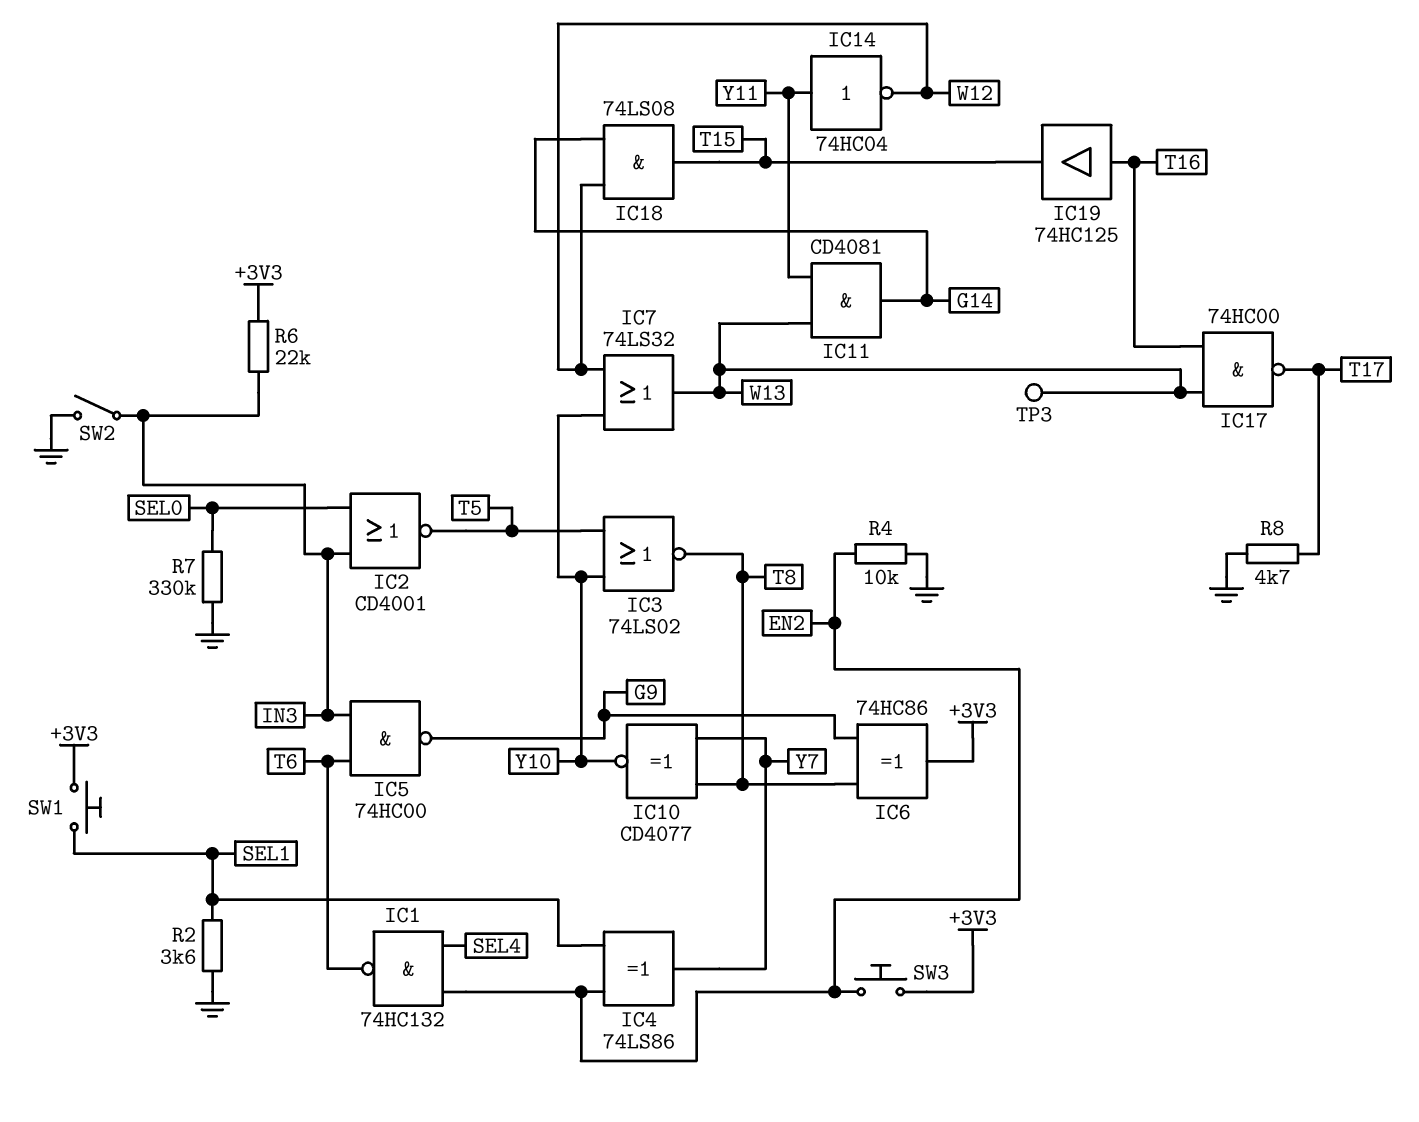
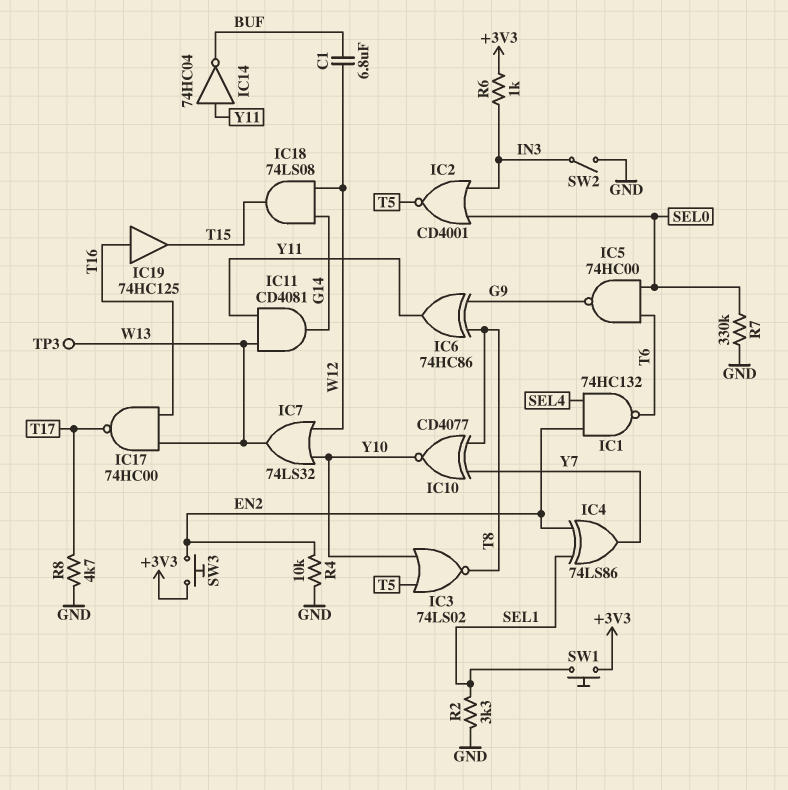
C1: none -> 6.8uF (BUF, W12)
IC5: NAND 74HC00 (in IN3, in T6, out G9) -> NAND 74HC00 (in SEL0, in T6, out G9)
IC6: XOR 74HC86 (in G9, in T8, out +3V3) -> XOR 74HC86 (in G9, in T8, out Y11)
IC14: NOT 74HC04 (in Y11, out W12) -> NOT 74HC04 (in Y11, out BUF)
R2: 3.6k (GND, SEL1) -> 3.3k (GND, SEL1)
R6: 22k (+3V3, IN3) -> 1k (+3V3, IN3)

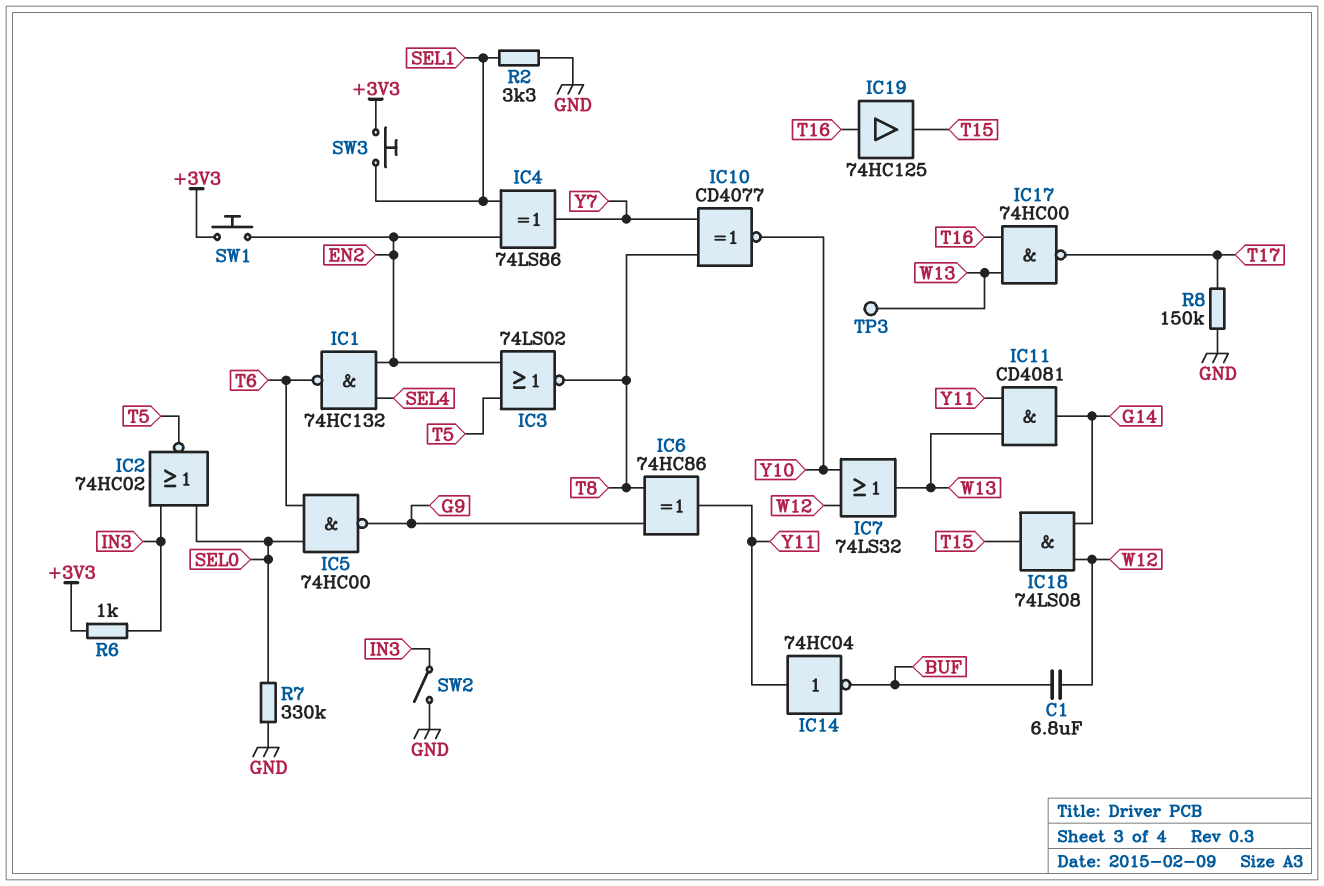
IC2: NOR CD4001 (in IN3, in SEL0, out T5) -> NOR 74HC02 (in IN3, in SEL0, out T5)
IC3: NOR 74LS02 (in T5, in Y10, out T8) -> NOR 74LS02 (in EN2, in T5, out T8)
R4: 10k (EN2, GND) -> none
R8: 4.7k (GND, T17) -> 150k (GND, T17)
SW1: button (+3V3, SEL1) -> button (+3V3, EN2)
SW3: button (+3V3, EN2) -> button (+3V3, SEL1)

